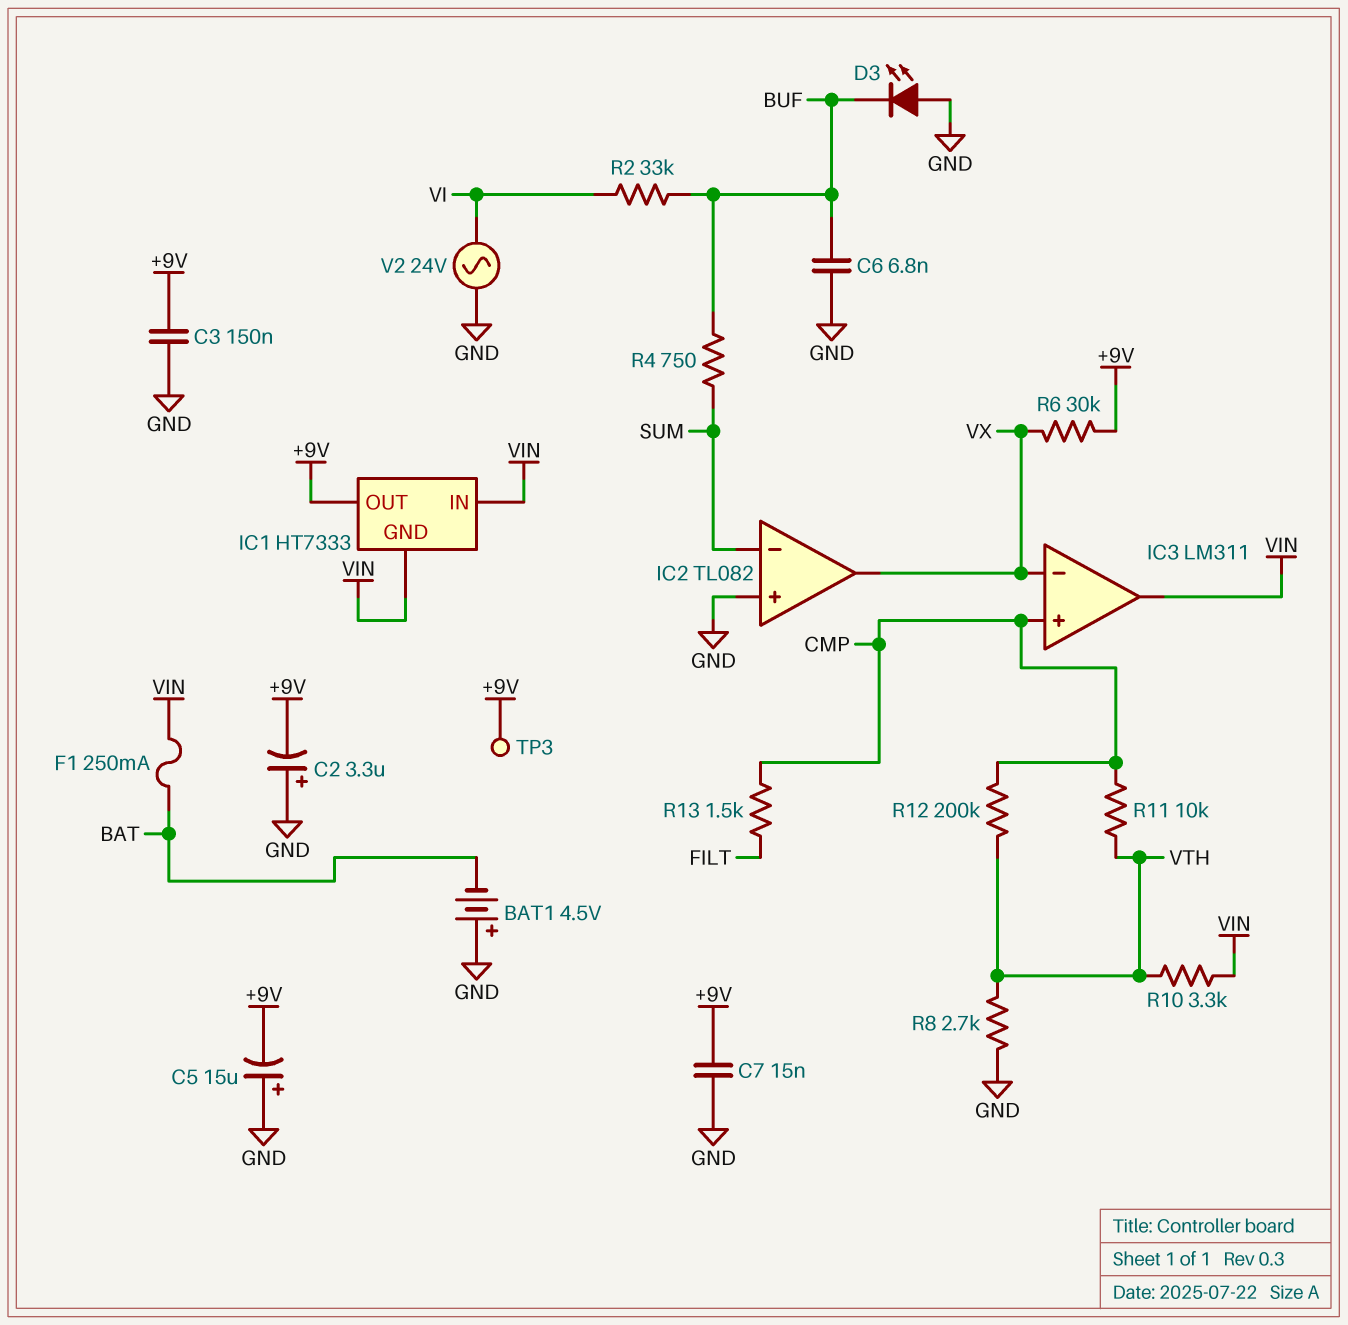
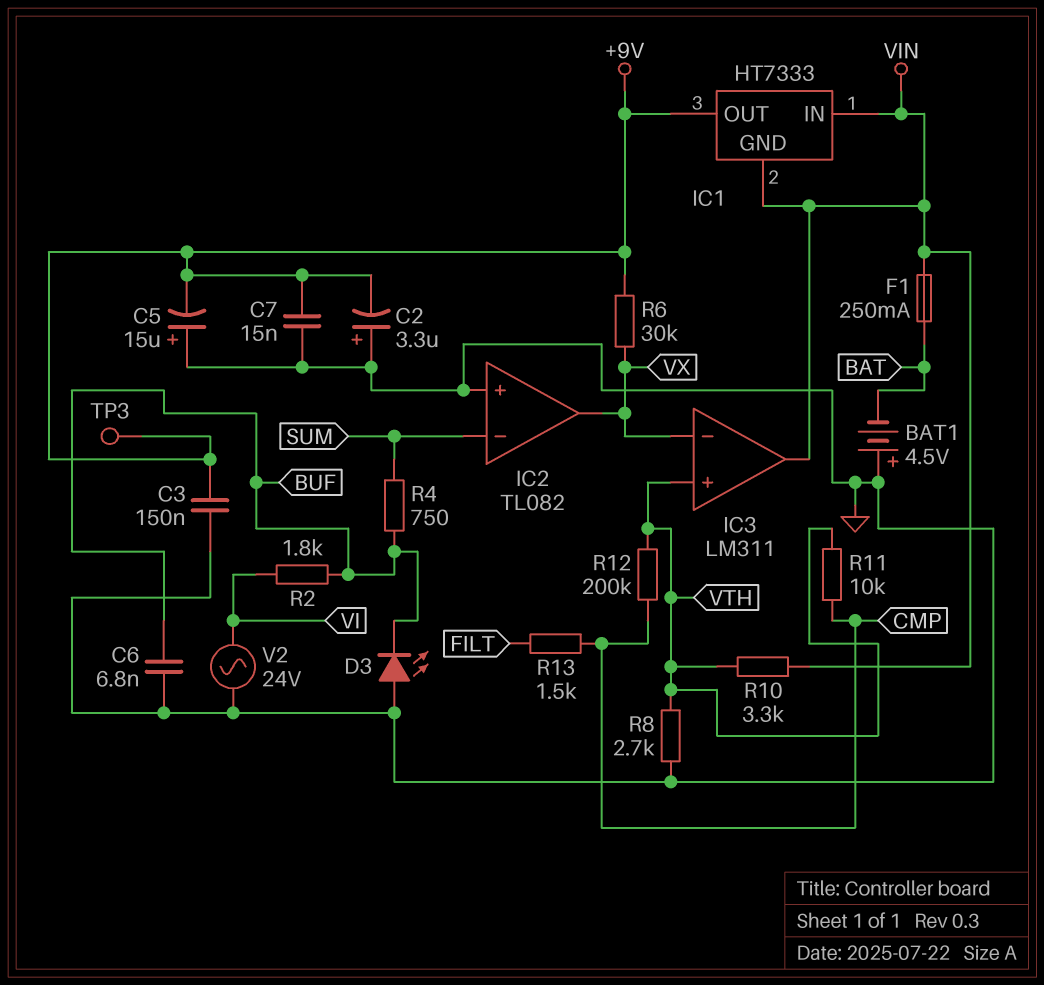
IC3 pin in+: CMP -> VTH
R2: 33k (BUF, VI) -> 1.8k (BUF, VI)

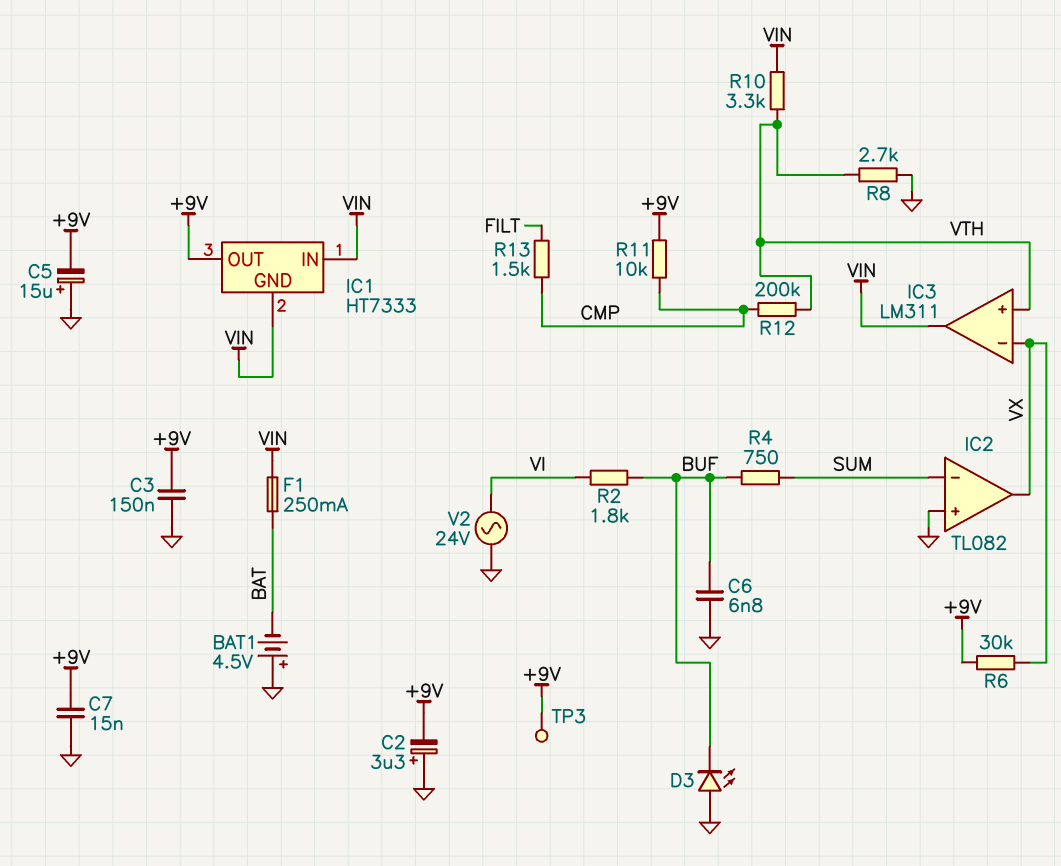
R11: 10k (CMP, VTH) -> 10k (+9V, CMP)

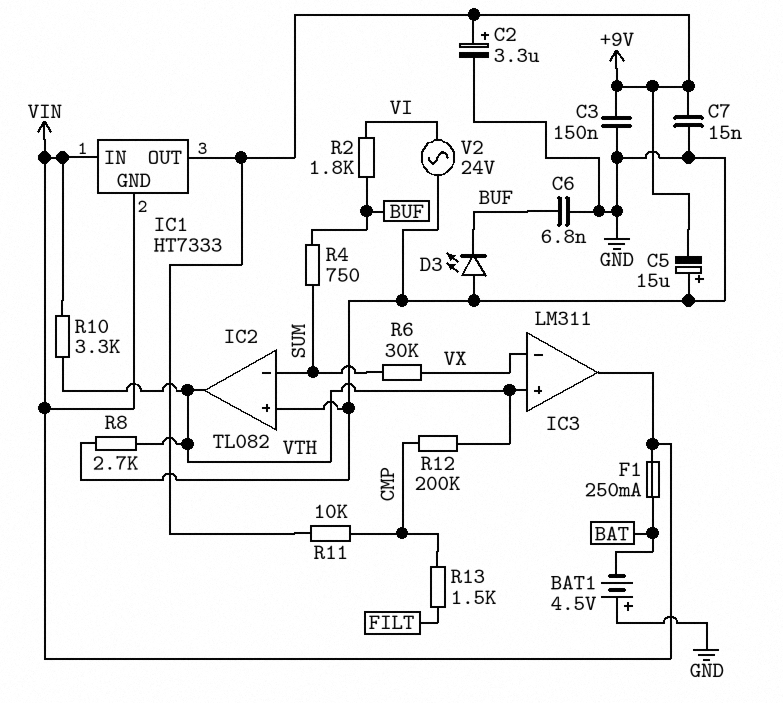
C2: 3.3uF (plus GND, minus +9V) -> 3.3uF (plus +9V, minus GND)
IC2 pin out: VX -> VTH
R6: 30k (+9V, VX) -> 30k (SUM, VX)
TP3: test point (+9V) -> none

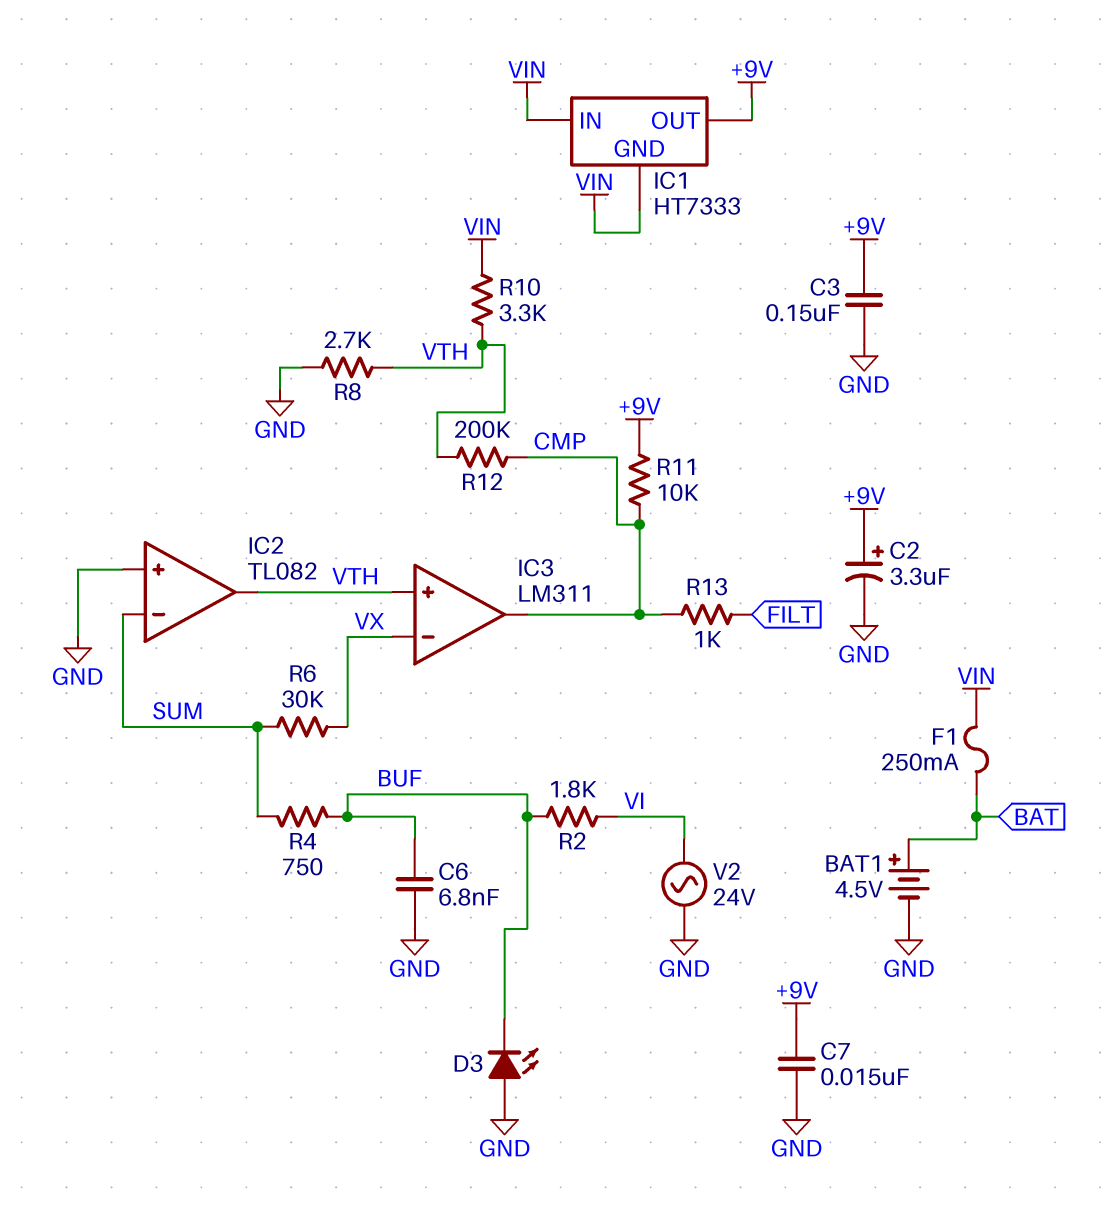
BAT1: 4.5V (plus GND, minus BAT) -> 4.5V (plus BAT, minus GND)
C5: 15uF (plus GND, minus +9V) -> none
IC3 pin out: VIN -> CMP
R13: 1.5k (CMP, FILT) -> 1k (CMP, FILT)

